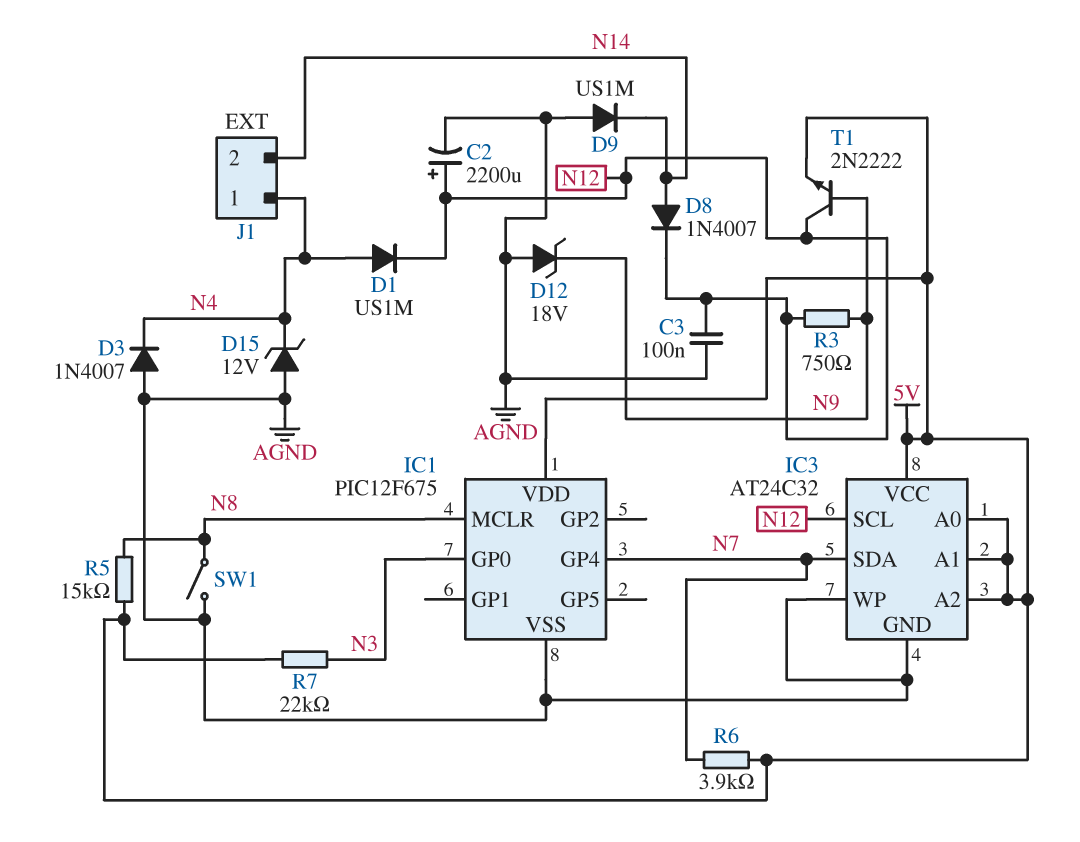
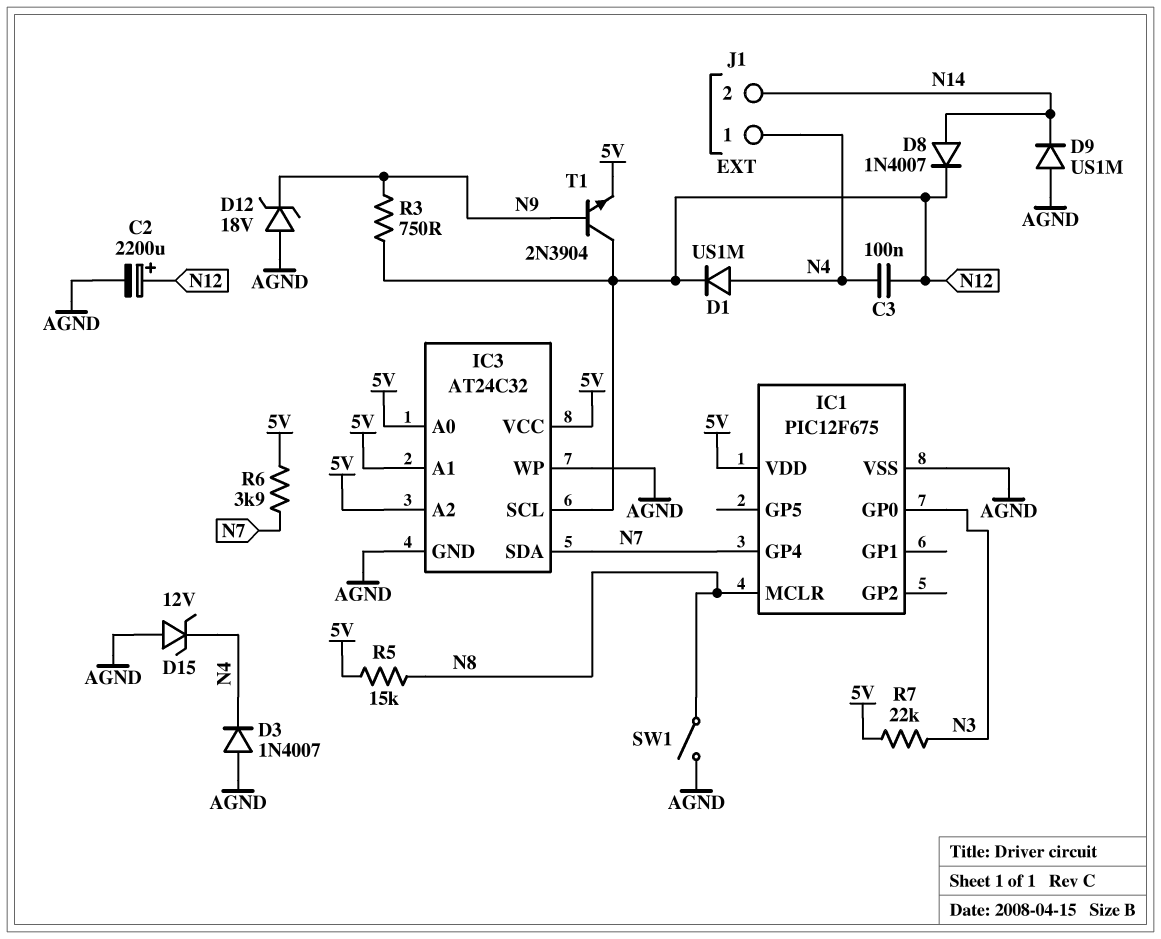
C3: 100nF (AGND, N12) -> 100nF (N4, N12)
T1: NPN 2N2222 (B N9, C N12, E 5V) -> NPN 2N3904 (B N9, C N12, E 5V)

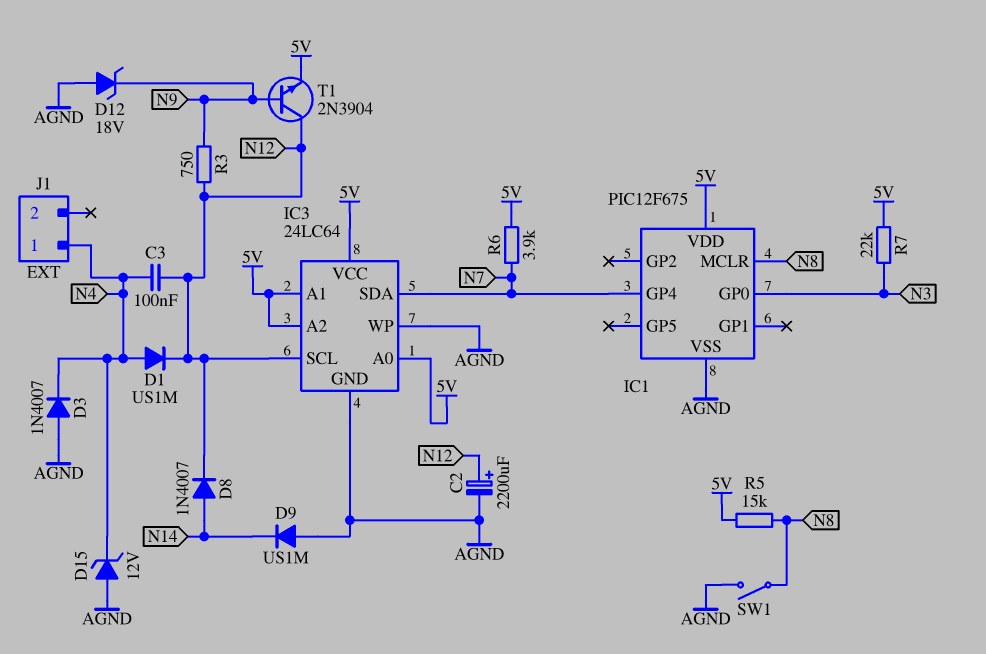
IC3: AT24C32 -> 24LC64
J1 pin 2: N14 -> none

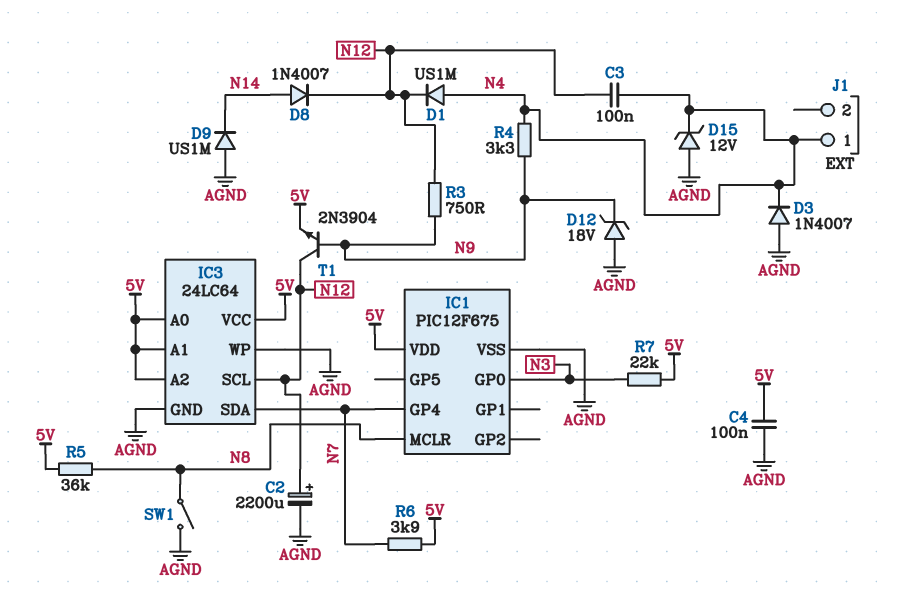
C4: none -> 100nF (5V, AGND)
R4: none -> 3.3k (N4, N9)
R5: 15k (5V, N8) -> 36k (5V, N8)

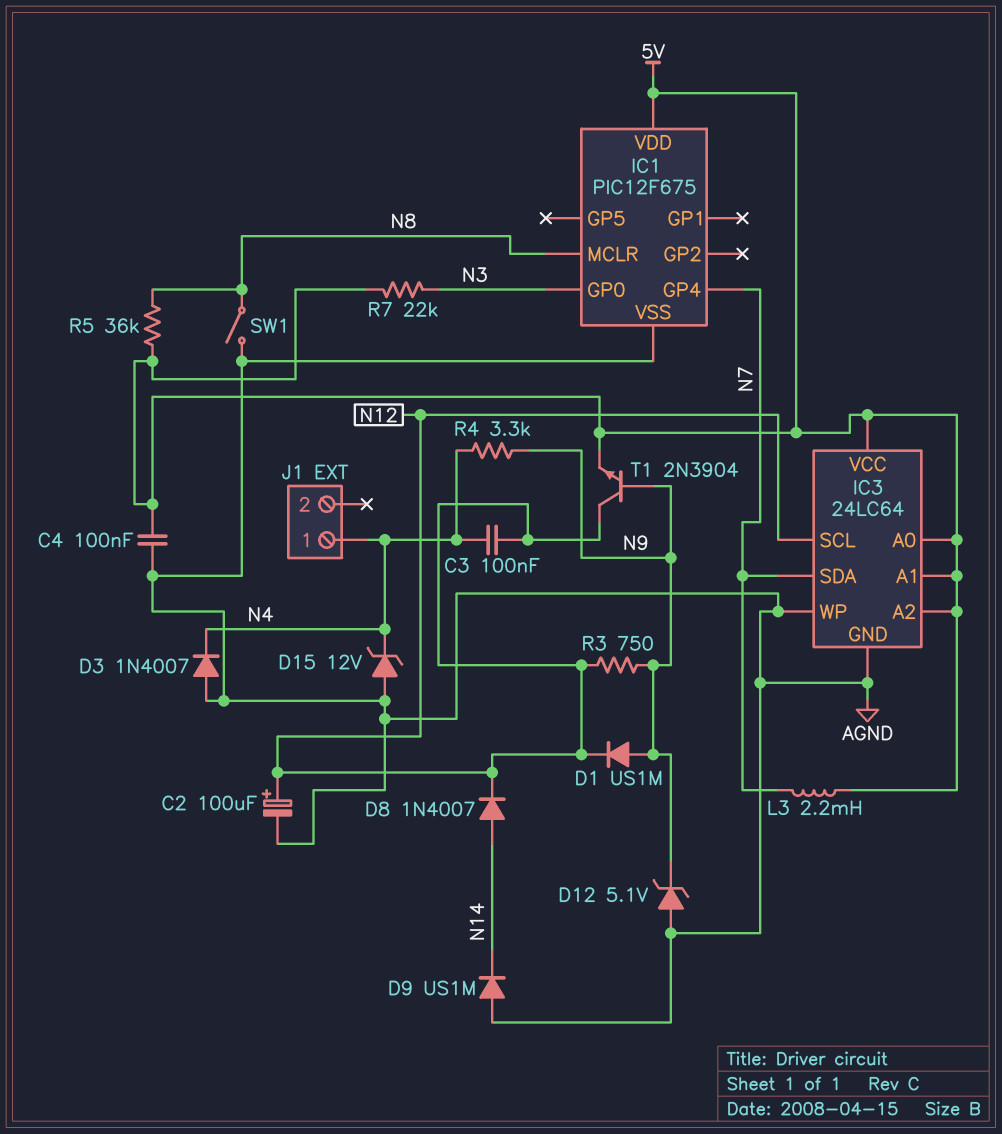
C2: 2200uF (plus N12, minus AGND) -> 100uF (plus N12, minus AGND)
D1: diode US1M (A N4, K N12) -> diode US1M (A N9, K N12)
D12: zener 18V (A AGND, K N9) -> zener 5.1V (A AGND, K N9)
L3: none -> 2.2mH (5V, N7)
R6: 3.9k (5V, N7) -> none

